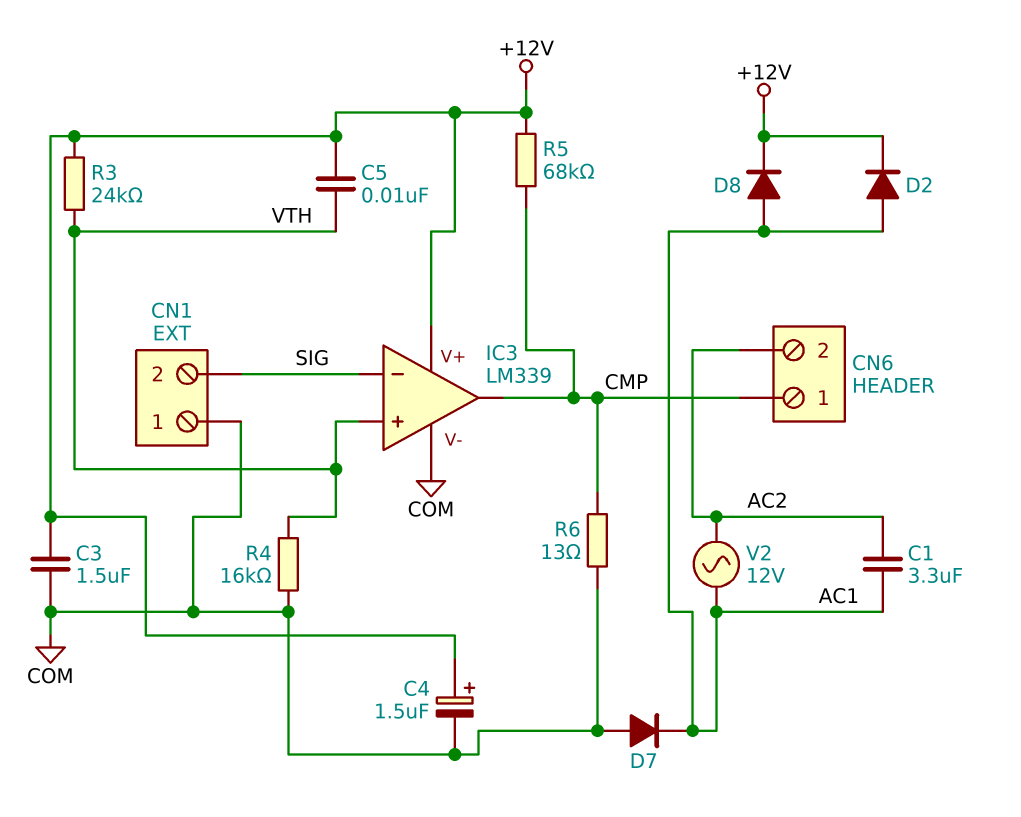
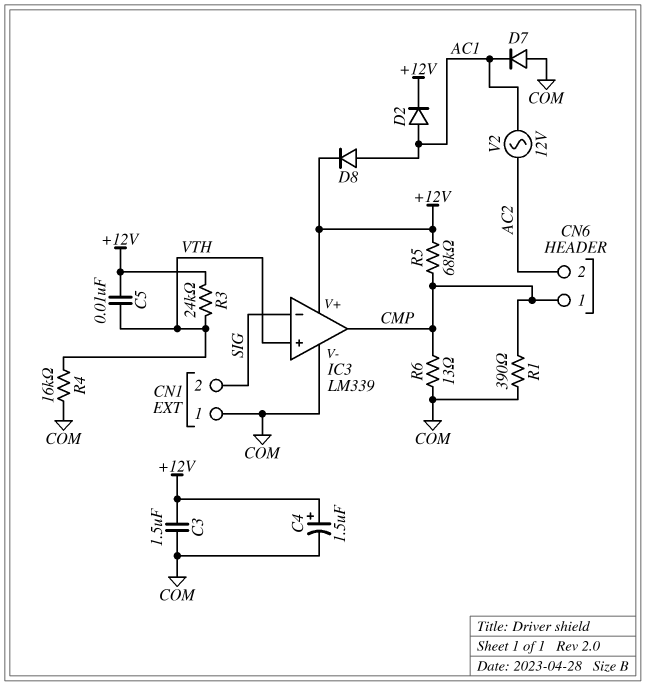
C1: 3.3uF (AC1, AC2) -> none
R1: none -> 390 (CMP, COM)

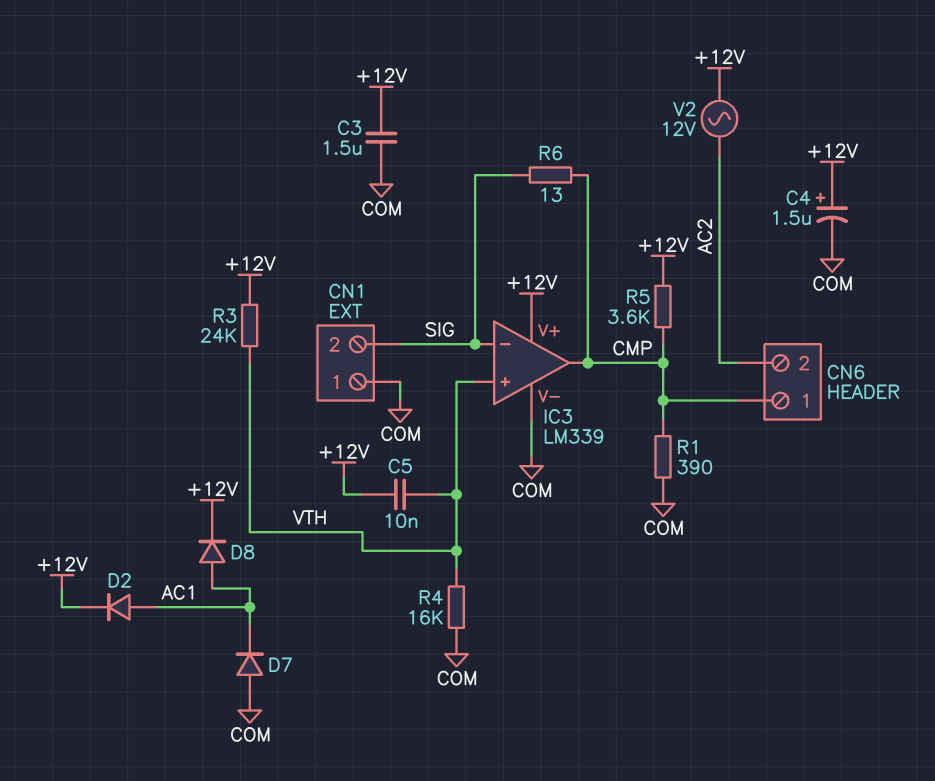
R5: 68k (+12V, CMP) -> 3.6k (+12V, CMP)
R6: 13 (CMP, COM) -> 13 (CMP, SIG)
V2: AC 12V (AC1, AC2) -> AC 12V (+12V, AC2)

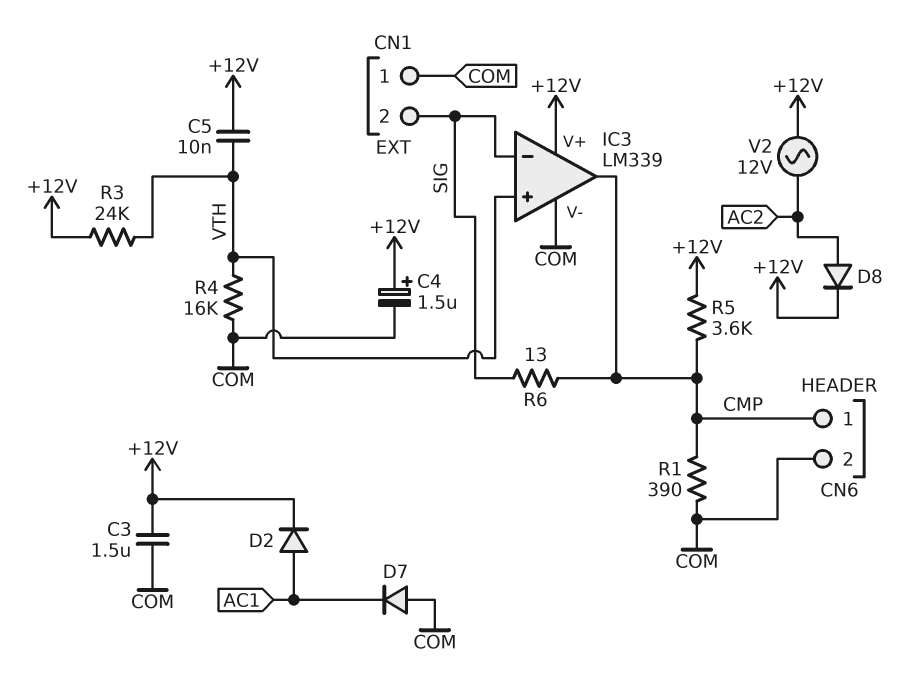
CN6 pin 2: AC2 -> COM
D8: diode (A AC1, K +12V) -> diode (A AC2, K +12V)

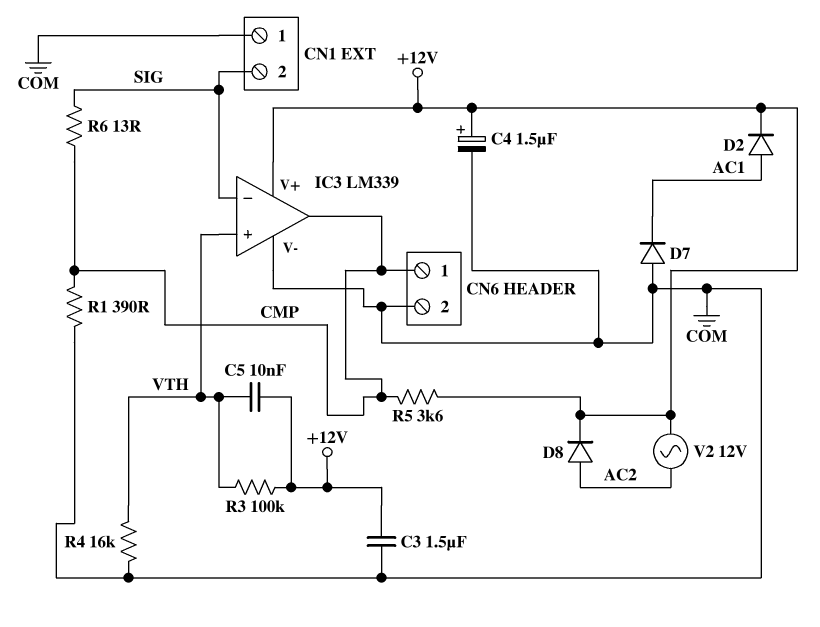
R3: 24k (+12V, VTH) -> 100k (+12V, VTH)

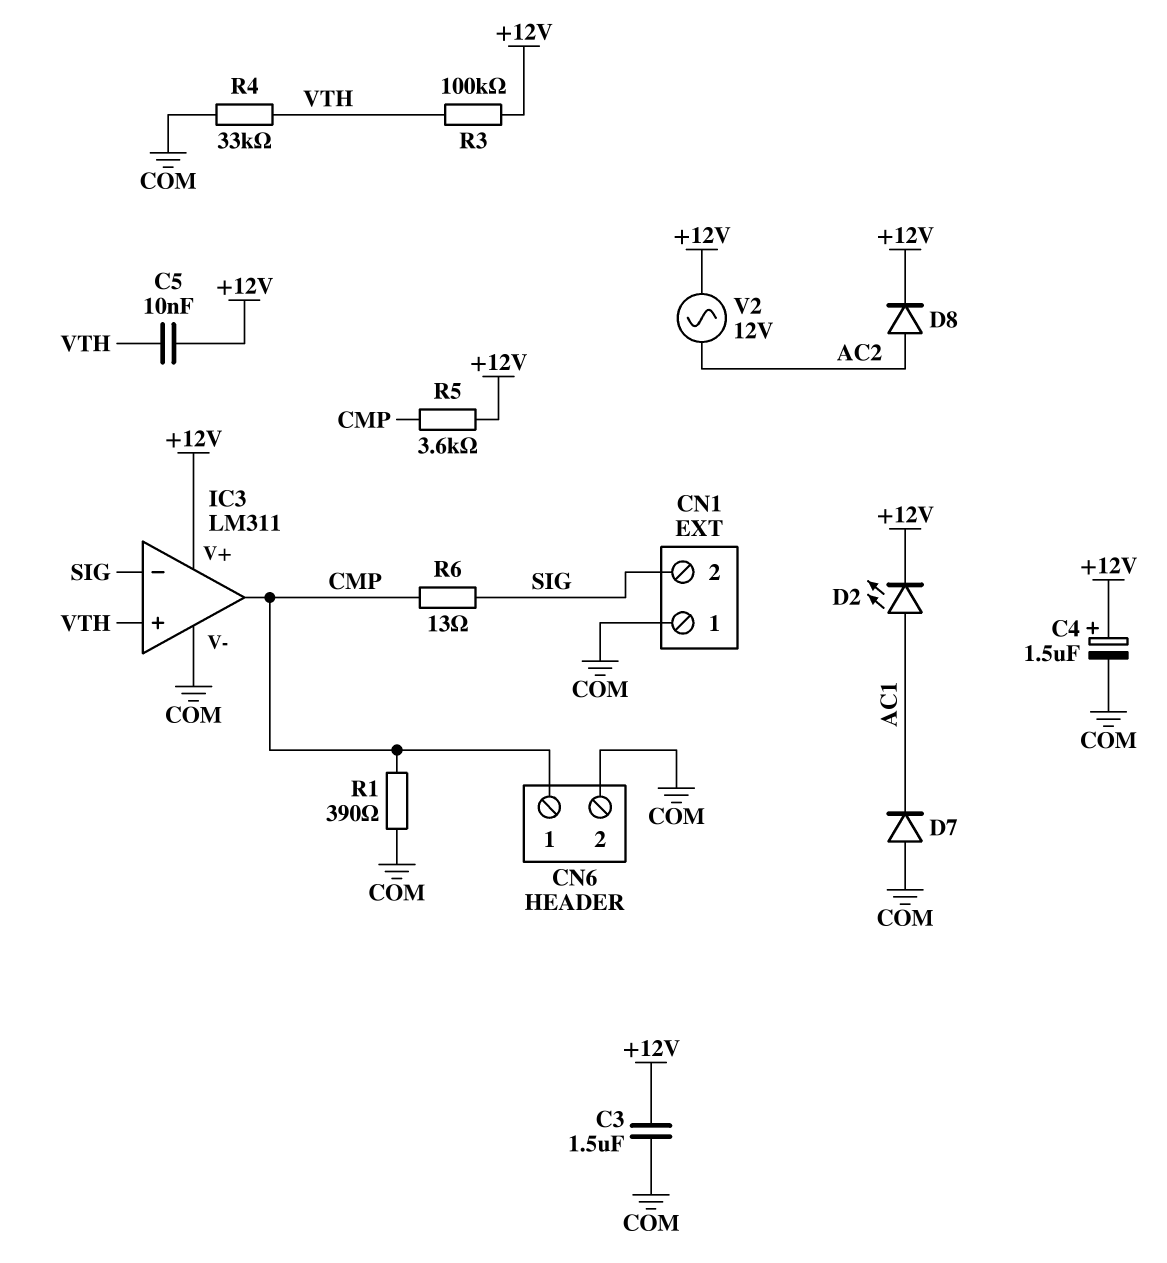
D2: diode (A AC1, K +12V) -> LED (A AC1, K +12V)
IC3: LM339 -> LM311
R4: 16k (COM, VTH) -> 33k (COM, VTH)

